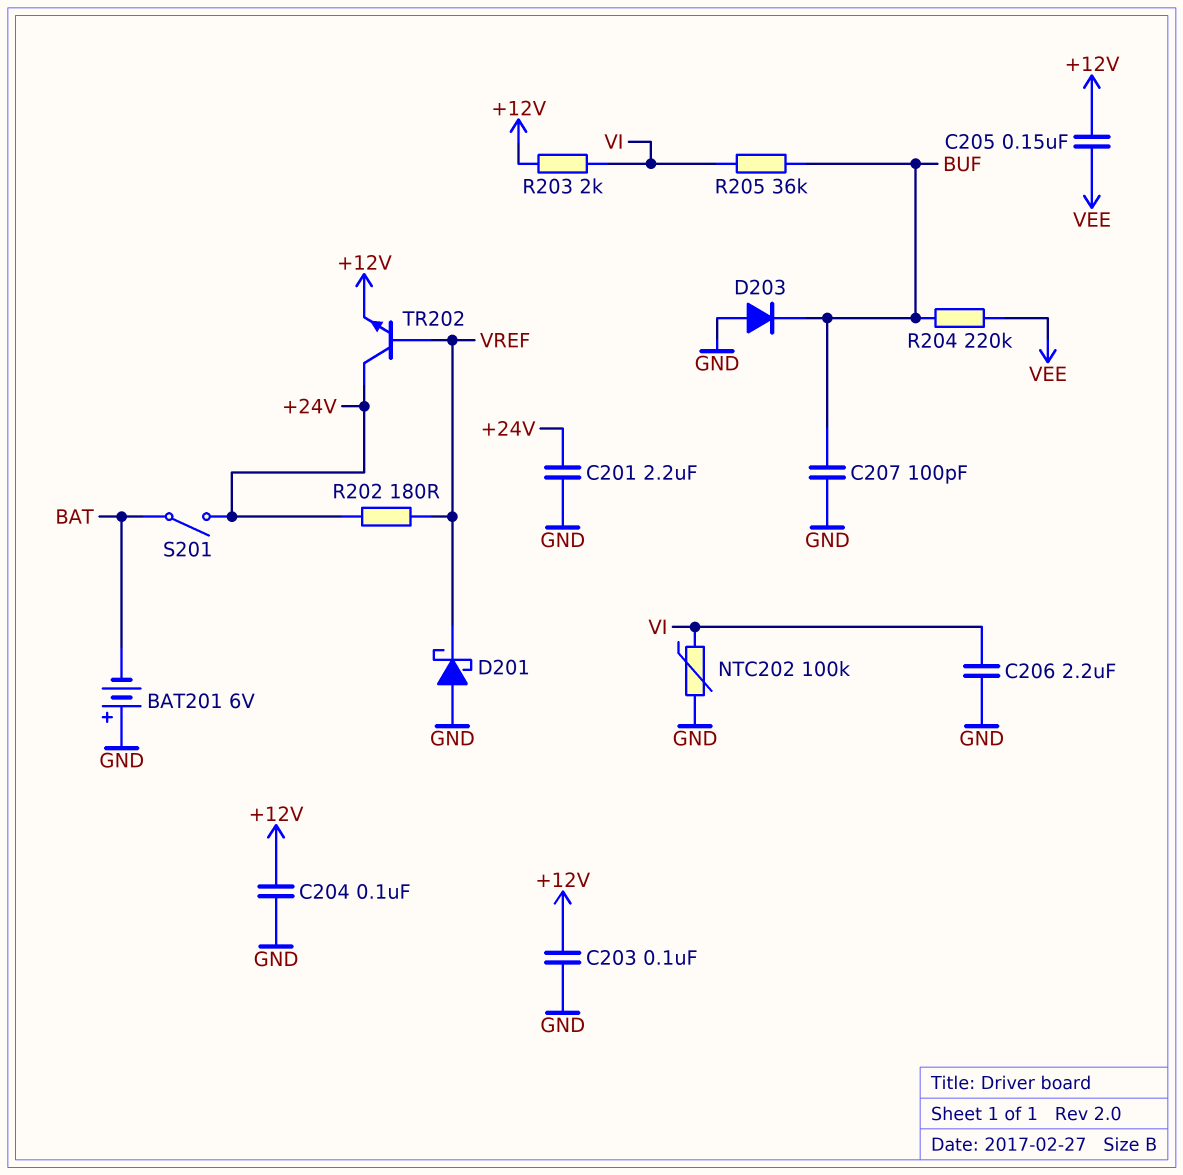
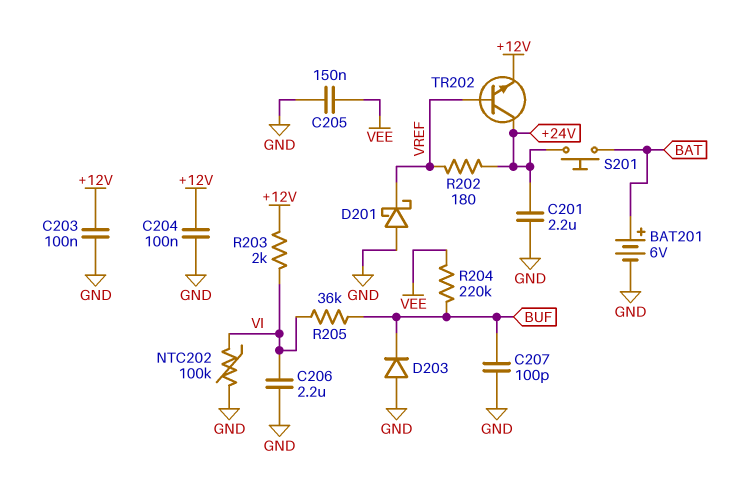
BAT201: 6V (plus GND, minus BAT) -> 6V (plus BAT, minus GND)
C205: 150nF (+12V, VEE) -> 150nF (GND, VEE)
S201: switch (+24V, BAT) -> button (+24V, BAT)

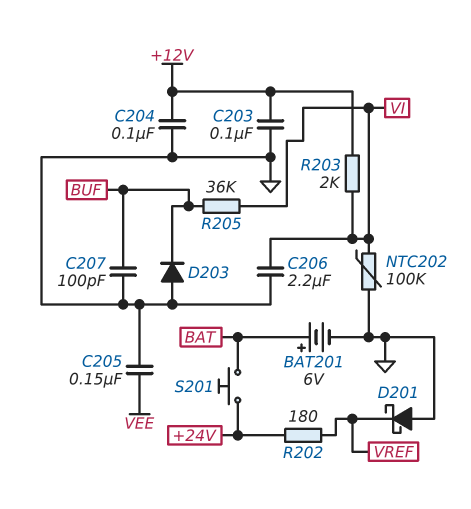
C201: 2.2uF (+24V, GND) -> none
R204: 220k (BUF, VEE) -> none
TR202: NPN (B VREF, C +24V, E +12V) -> none

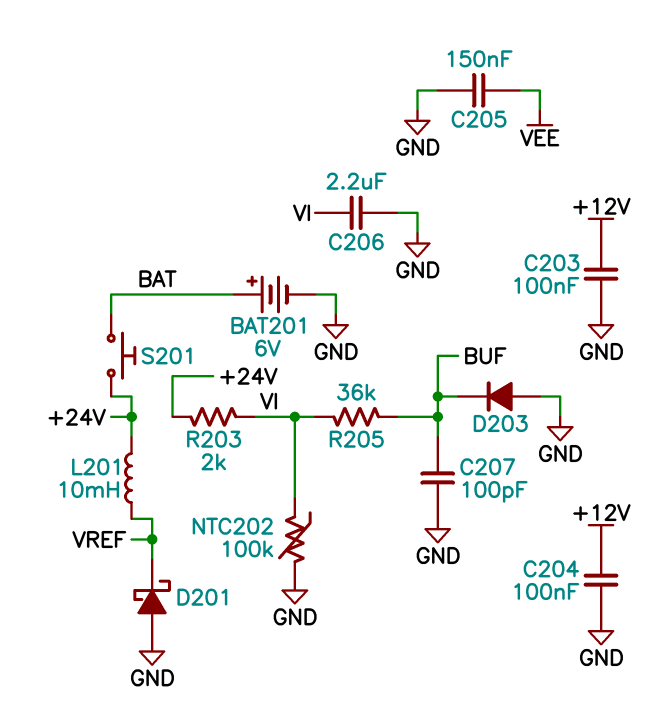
L201: none -> 10mH (+24V, VREF)
R202: 180 (+24V, VREF) -> none
R203: 2k (+12V, VI) -> 2k (+24V, VI)

